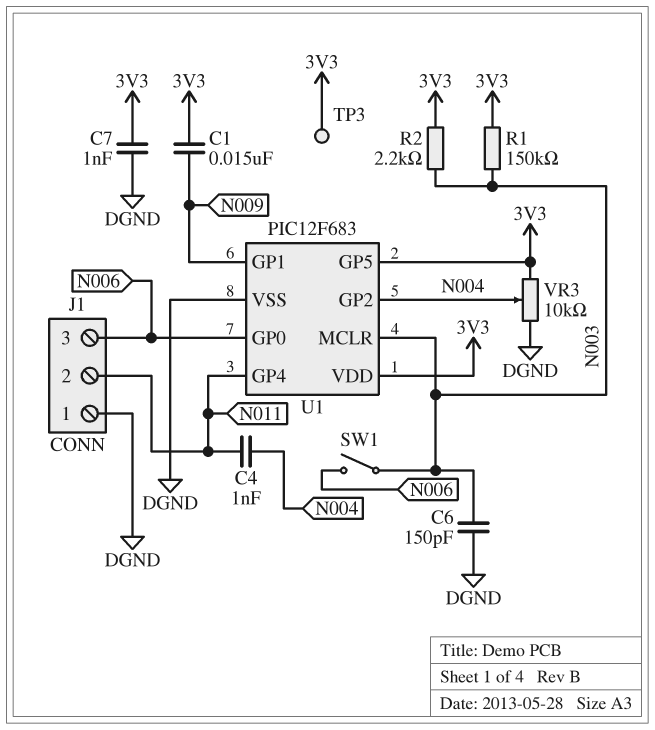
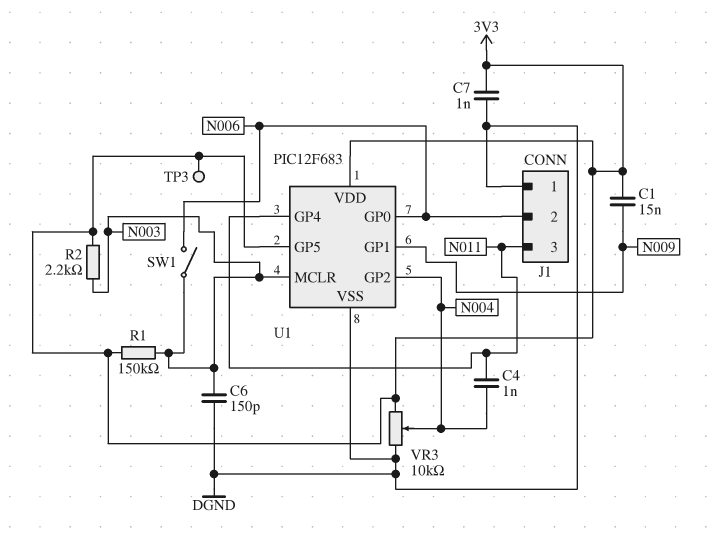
J1 pin 2: N011 -> N006
J1 pin 3: N006 -> N011

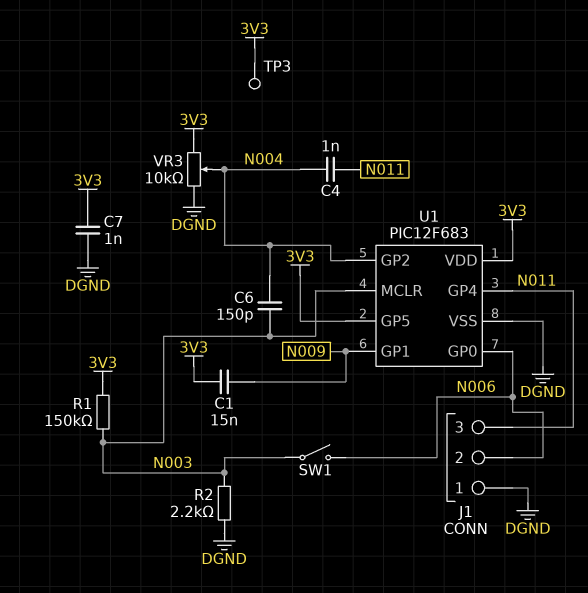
C6: 150pF (DGND, N003) -> 150pF (N003, N004)
R2: 2.2k (3V3, N003) -> 2.2k (DGND, N003)

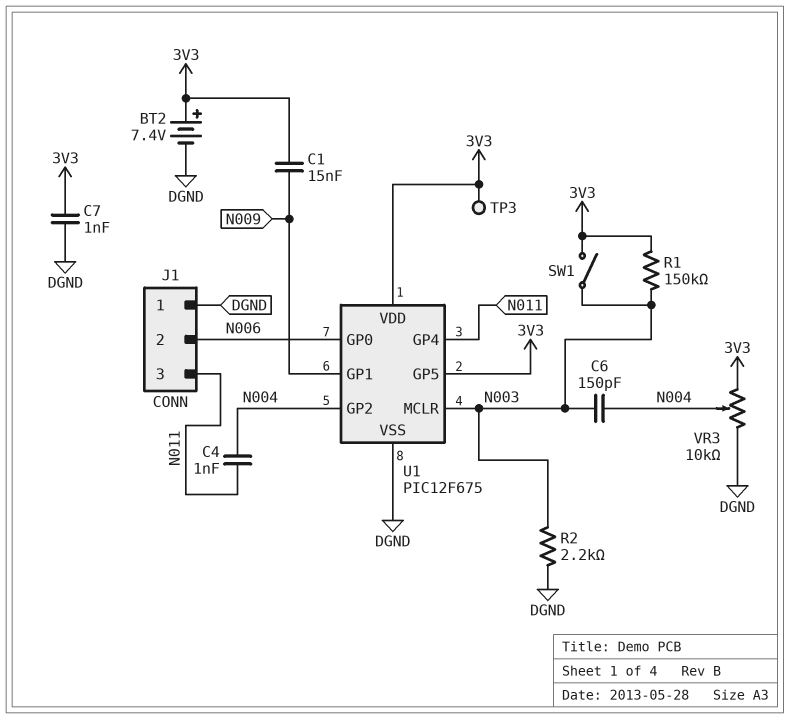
BT2: none -> 7.4V (plus 3V3, minus DGND)
SW1: switch (N003, N006) -> switch (3V3, N003)
U1: PIC12F683 -> PIC12F675

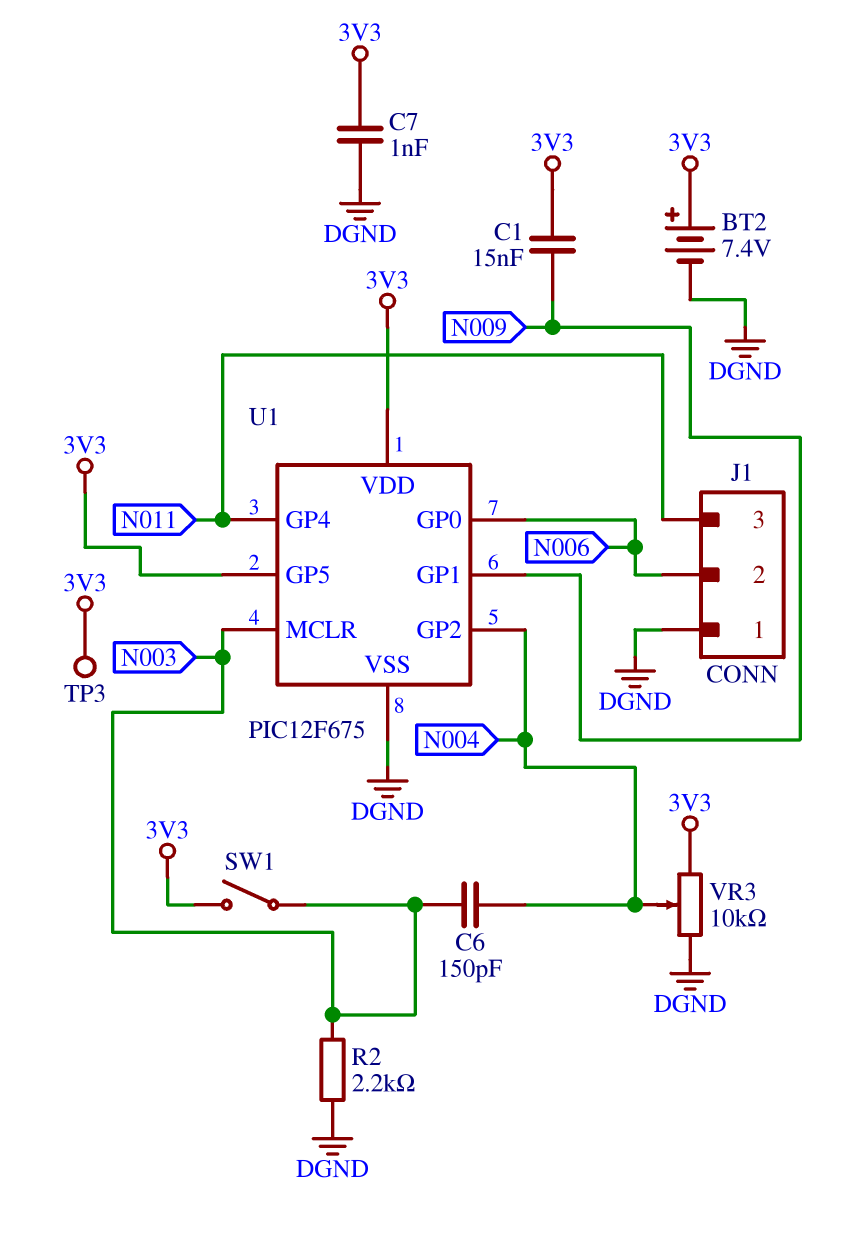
C4: 1nF (N004, N011) -> none
R1: 150k (3V3, N003) -> none

